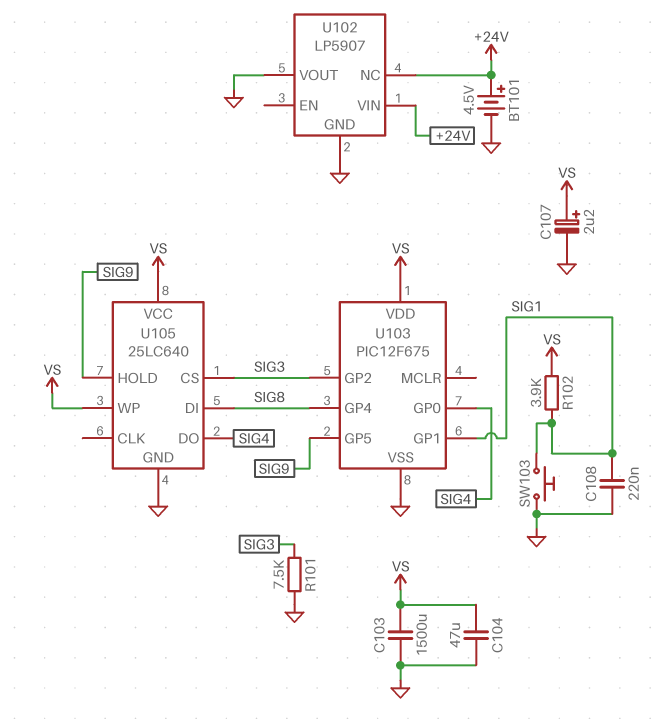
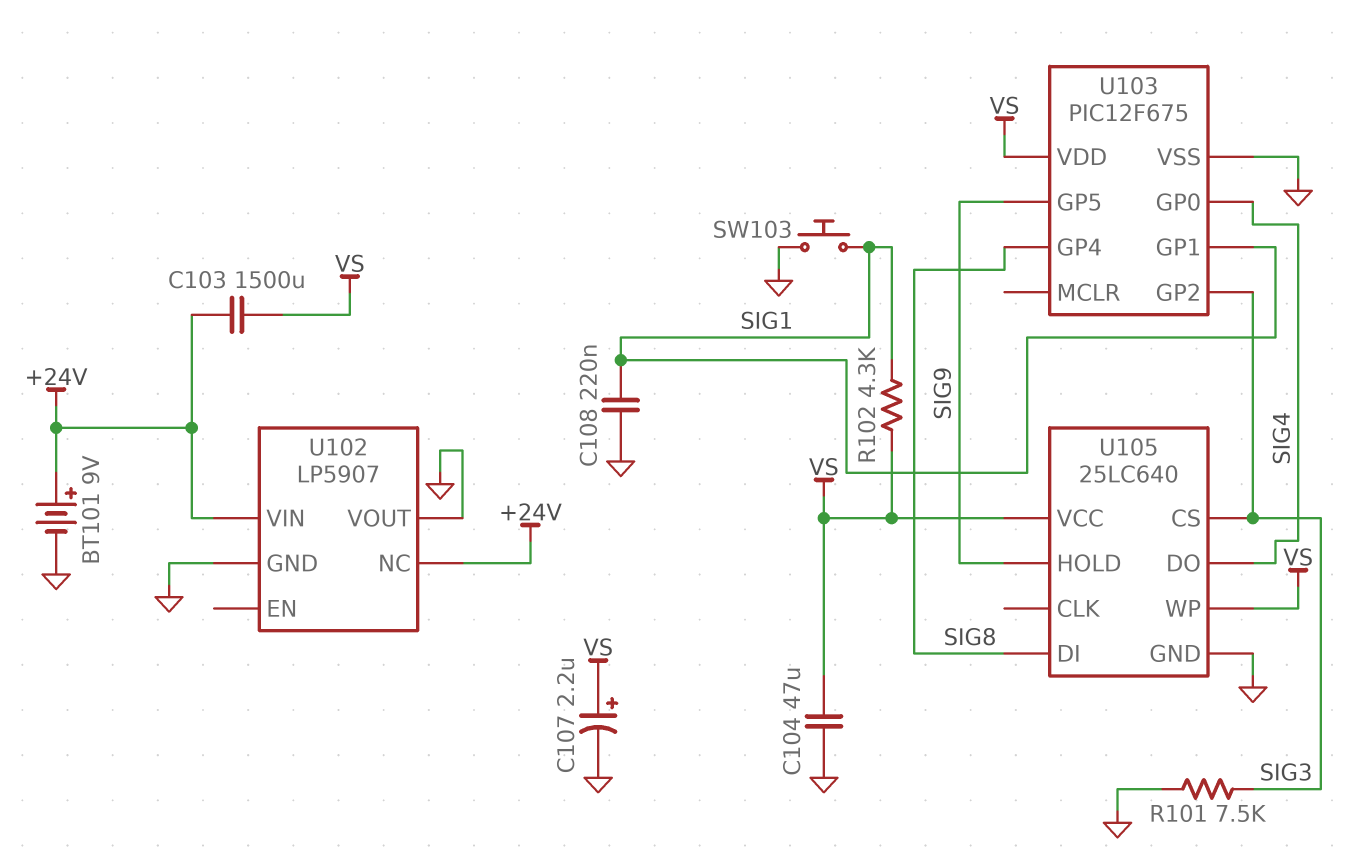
BT101: 4.5V (plus +24V, minus GND) -> 9V (plus +24V, minus GND)
C103: 1500uF (GND, VS) -> 1500uF (+24V, VS)
R102: 3.9k (SIG1, VS) -> 4.3k (SIG1, VS)

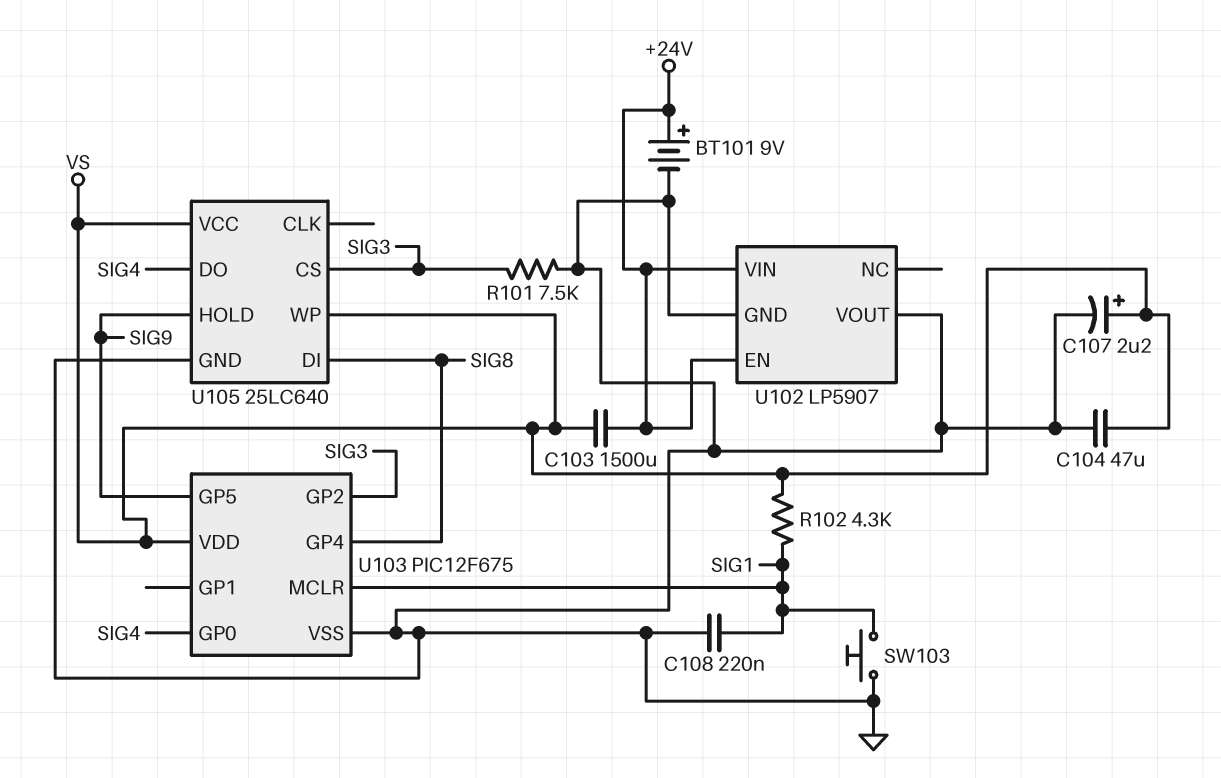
U102 pin EN: none -> +24V
U102 pin NC: +24V -> none
U103 pin GP1: SIG1 -> none
U103 pin MCLR: none -> SIG1

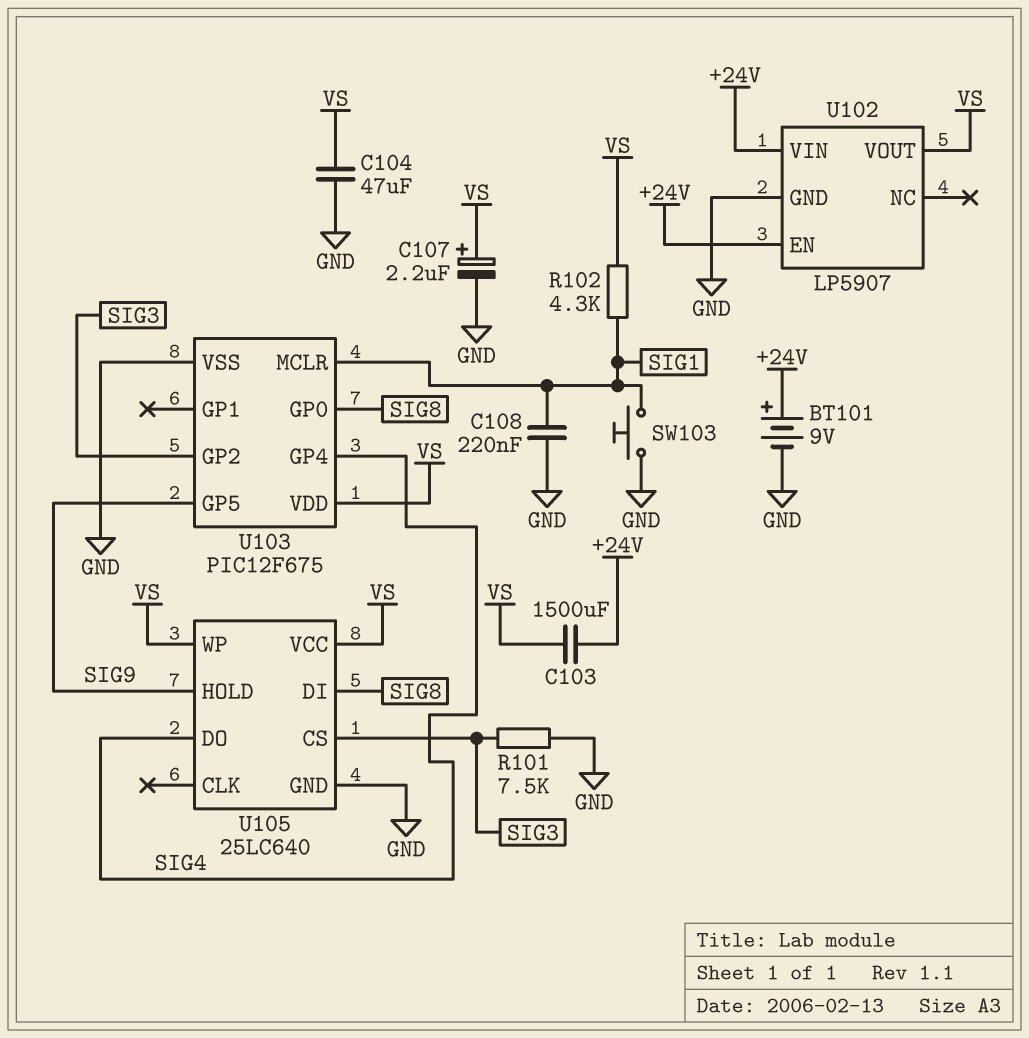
U102 pin VOUT: GND -> VS
U103 pin GP0: SIG4 -> SIG8
U103 pin GP4: SIG8 -> SIG4

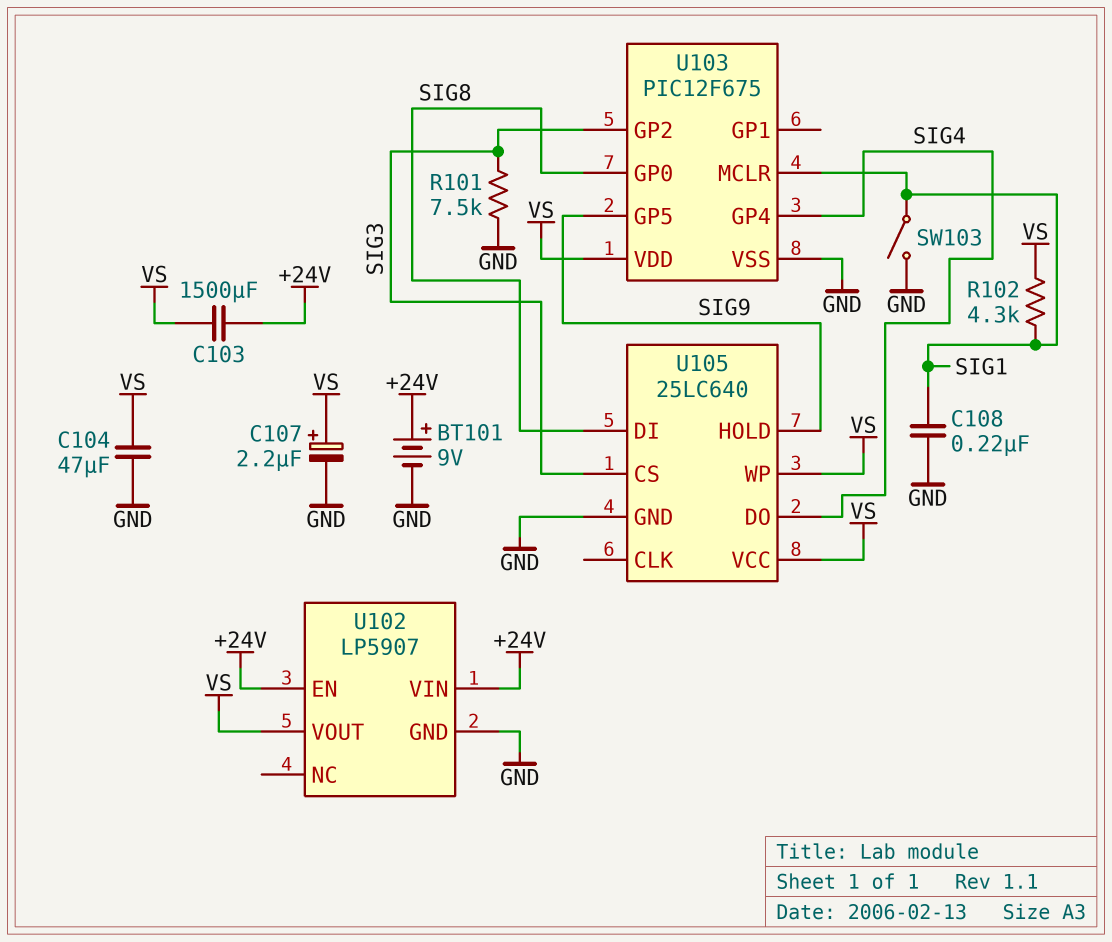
SW103: button (GND, SIG1) -> switch (GND, SIG1)

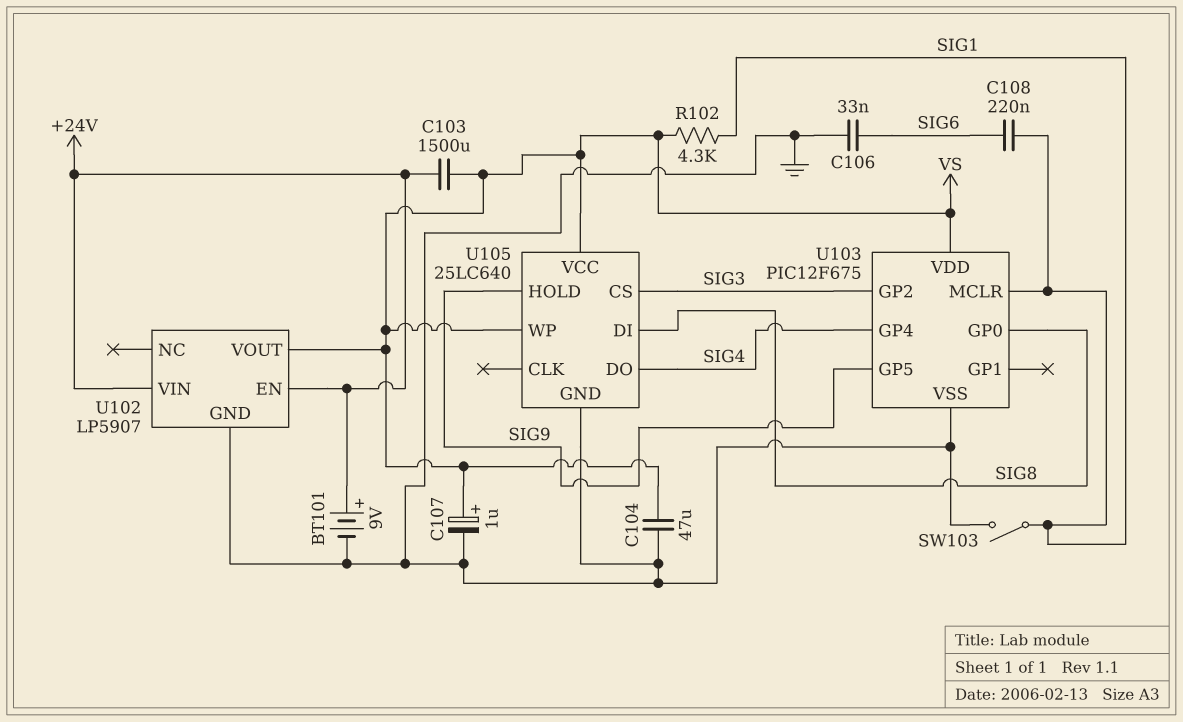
C106: none -> 33nF (GND, SIG6)
C107: 2.2uF (plus VS, minus GND) -> 1uF (plus VS, minus GND)
C108: 220nF (GND, SIG1) -> 220nF (SIG1, SIG6)
R101: 7.5k (GND, SIG3) -> none

